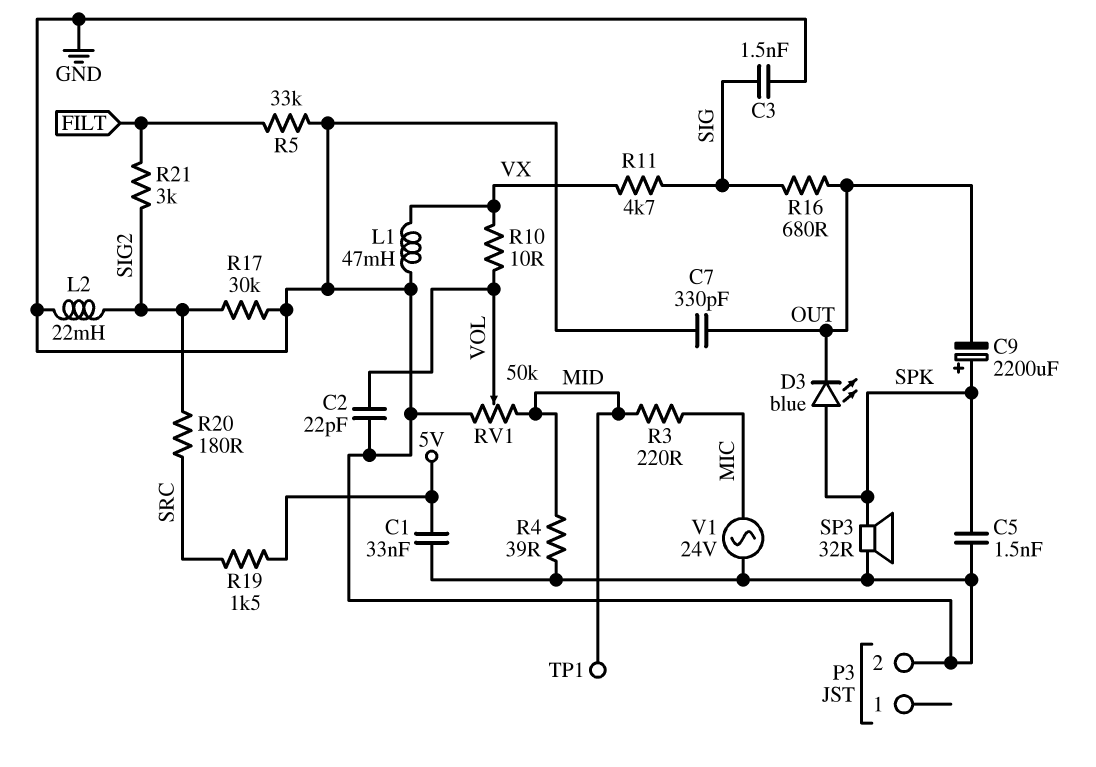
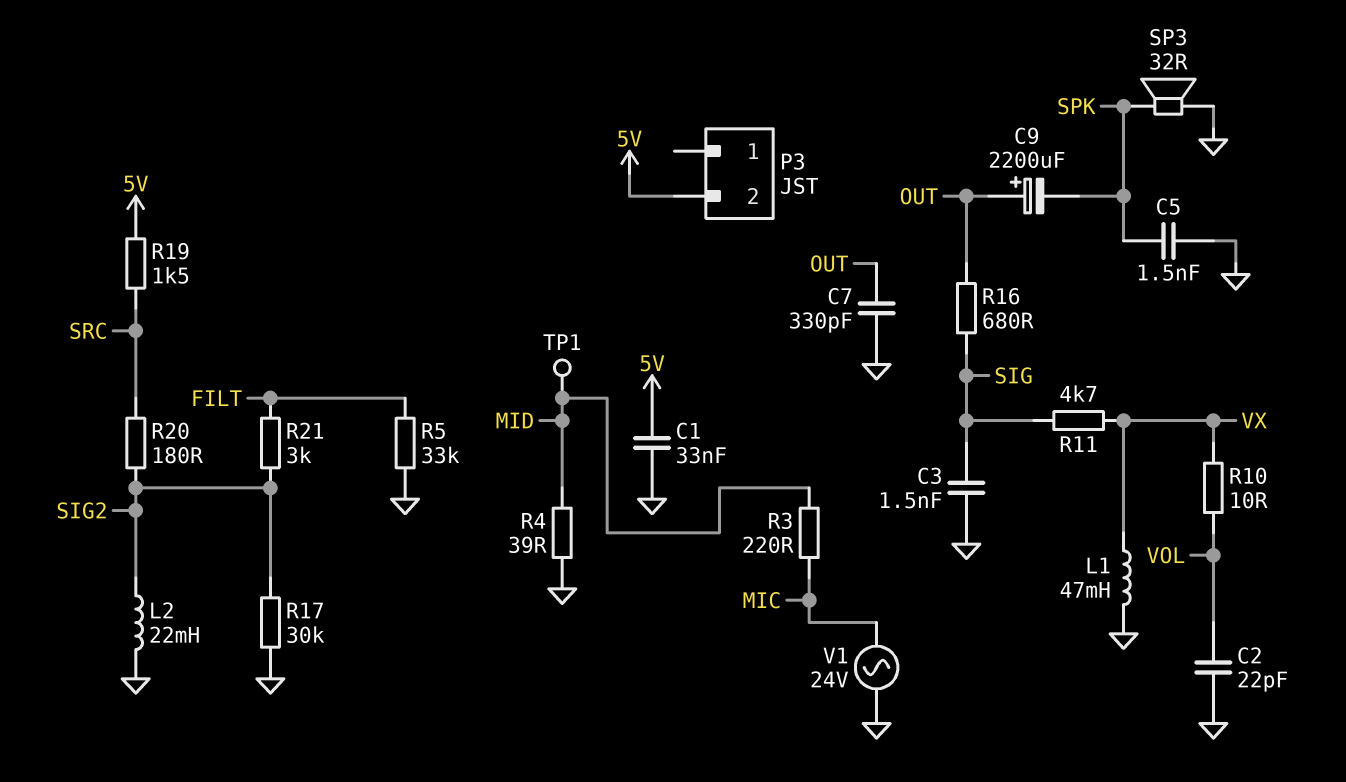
C9: 2200uF (plus SPK, minus OUT) -> 2200uF (plus OUT, minus SPK)
D3: LED blue (A SPK, K OUT) -> none
P3 pin 2: GND -> 5V
RV1: 50k (GND, MID, wiper VOL) -> none

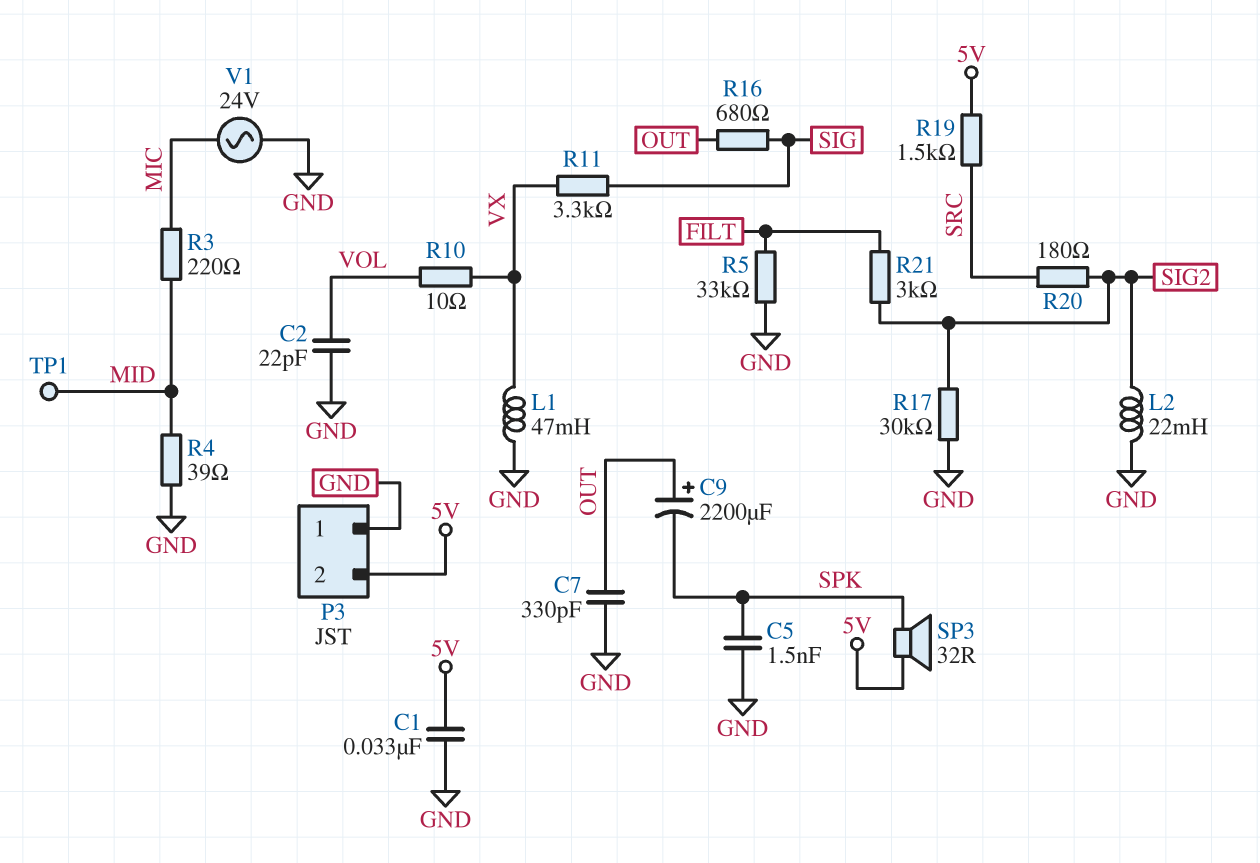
C3: 1.5nF (GND, SIG) -> none
P3 pin 1: none -> GND
R11: 4.7k (SIG, VX) -> 3.3k (SIG, VX)
SP3: speaker 32R (GND, SPK) -> speaker 32R (5V, SPK)

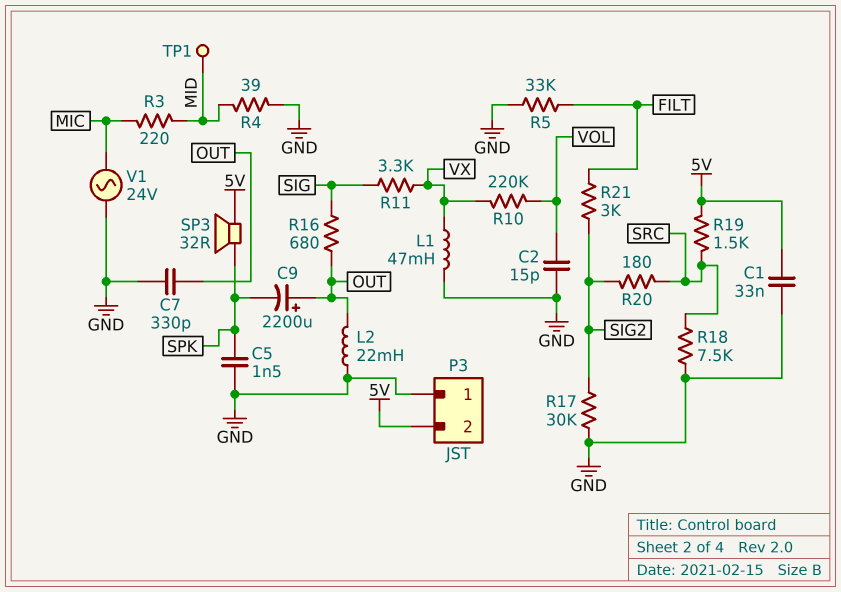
C2: 22pF (GND, VOL) -> 15pF (GND, VOL)
L2: 22mH (GND, SIG2) -> 22mH (GND, OUT)
R10: 10 (VOL, VX) -> 220k (VOL, VX)
R18: none -> 7.5k (GND, SRC)

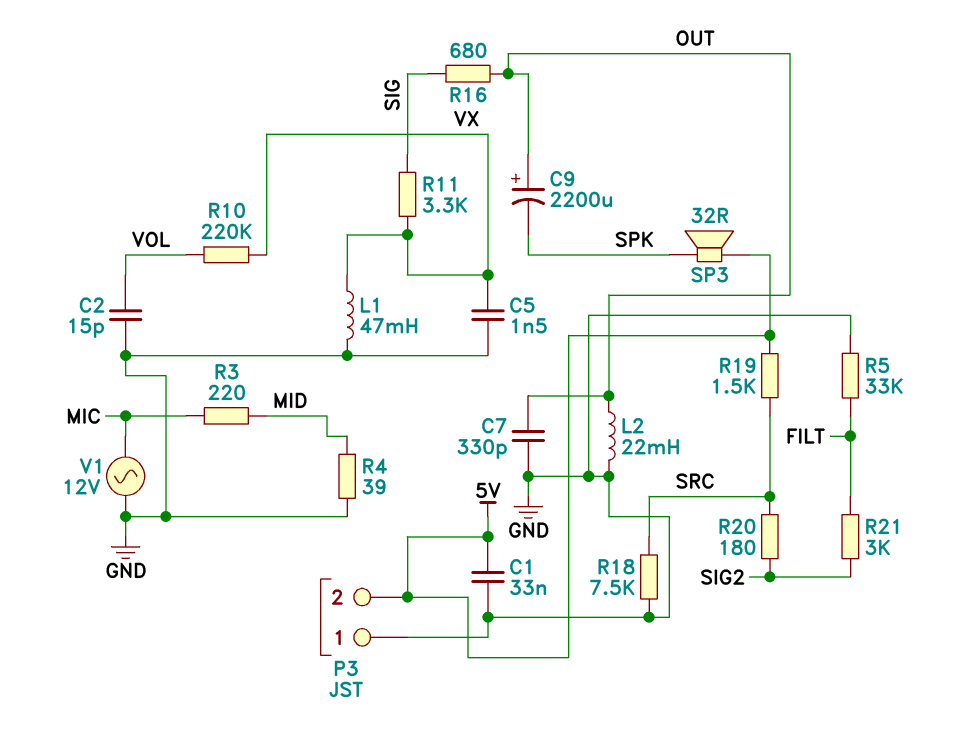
C5: 1.5nF (GND, SPK) -> 1.5nF (GND, VX)
R17: 30k (GND, SIG2) -> none
TP1: test point (MID) -> none
V1: AC 24V (GND, MIC) -> AC 12V (GND, MIC)

